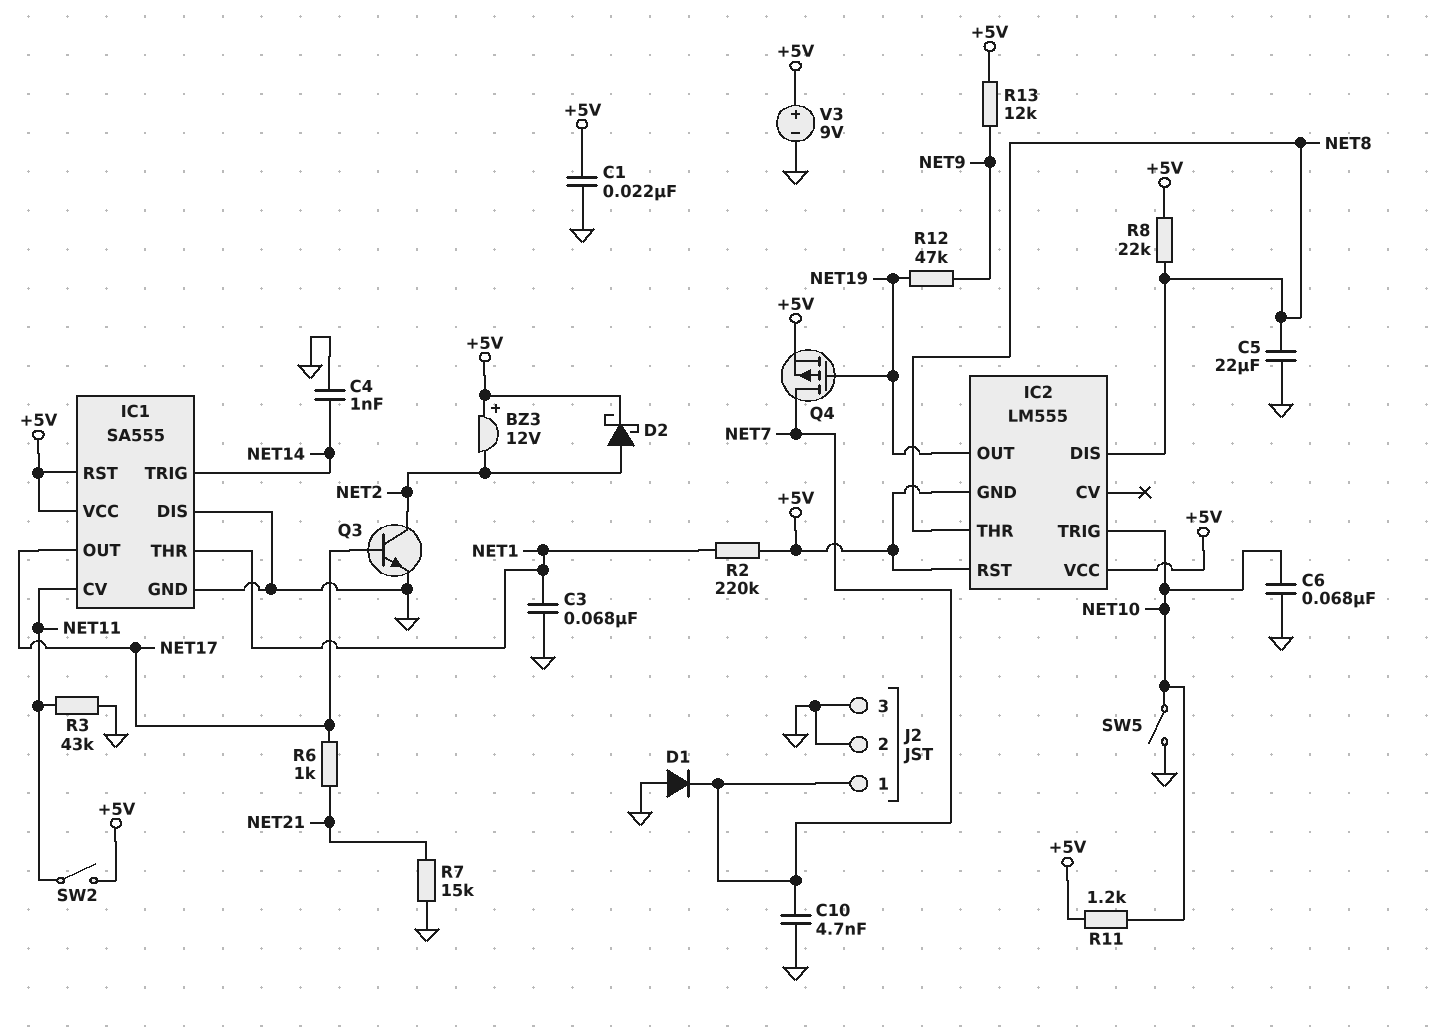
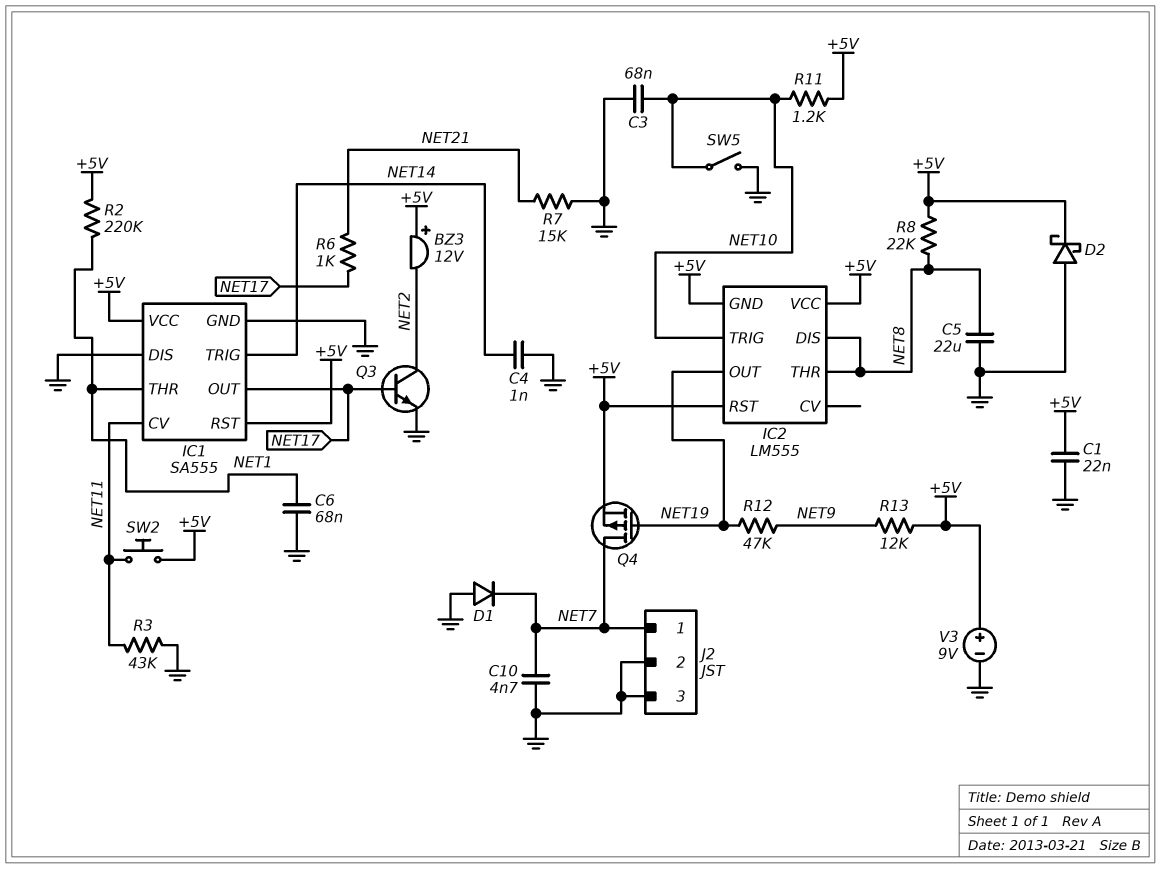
C3: 68nF (GND, NET1) -> 68nF (GND, NET10)
C6: 68nF (GND, NET10) -> 68nF (GND, NET1)
D2: schottky (A NET2, K +5V) -> schottky (A GND, K +5V)
SW2: switch (+5V, NET11) -> button (+5V, NET11)

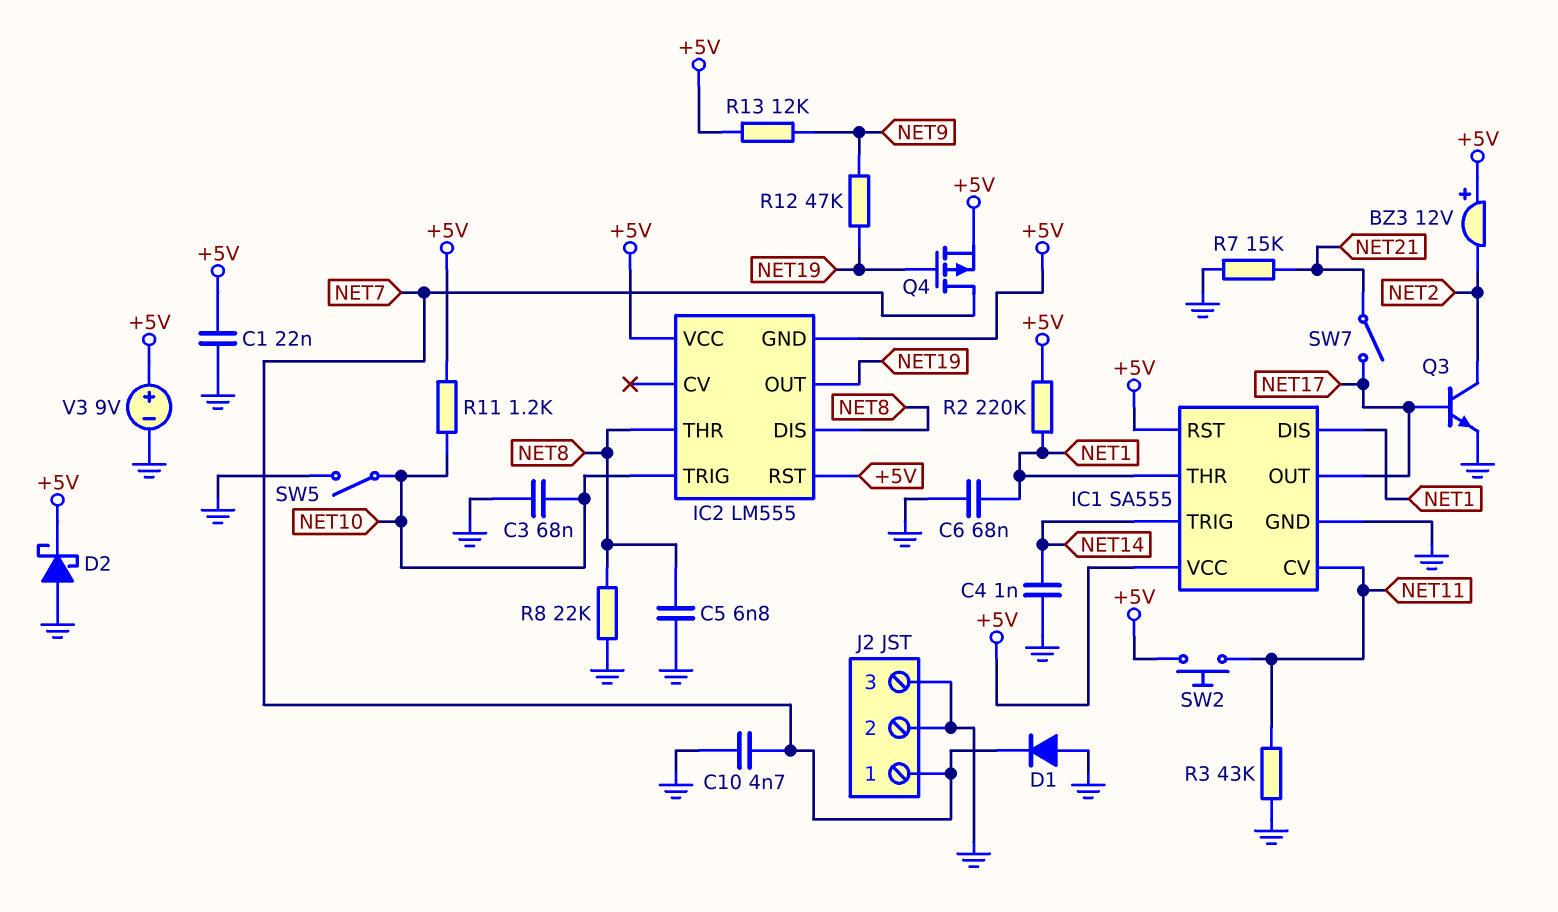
C5: 22uF (GND, NET8) -> 6.8nF (GND, NET8)
IC1 pin DIS: GND -> NET1
R6: 1k (NET17, NET21) -> none
R8: 22k (+5V, NET8) -> 22k (GND, NET8)
SW7: none -> switch (NET17, NET21)

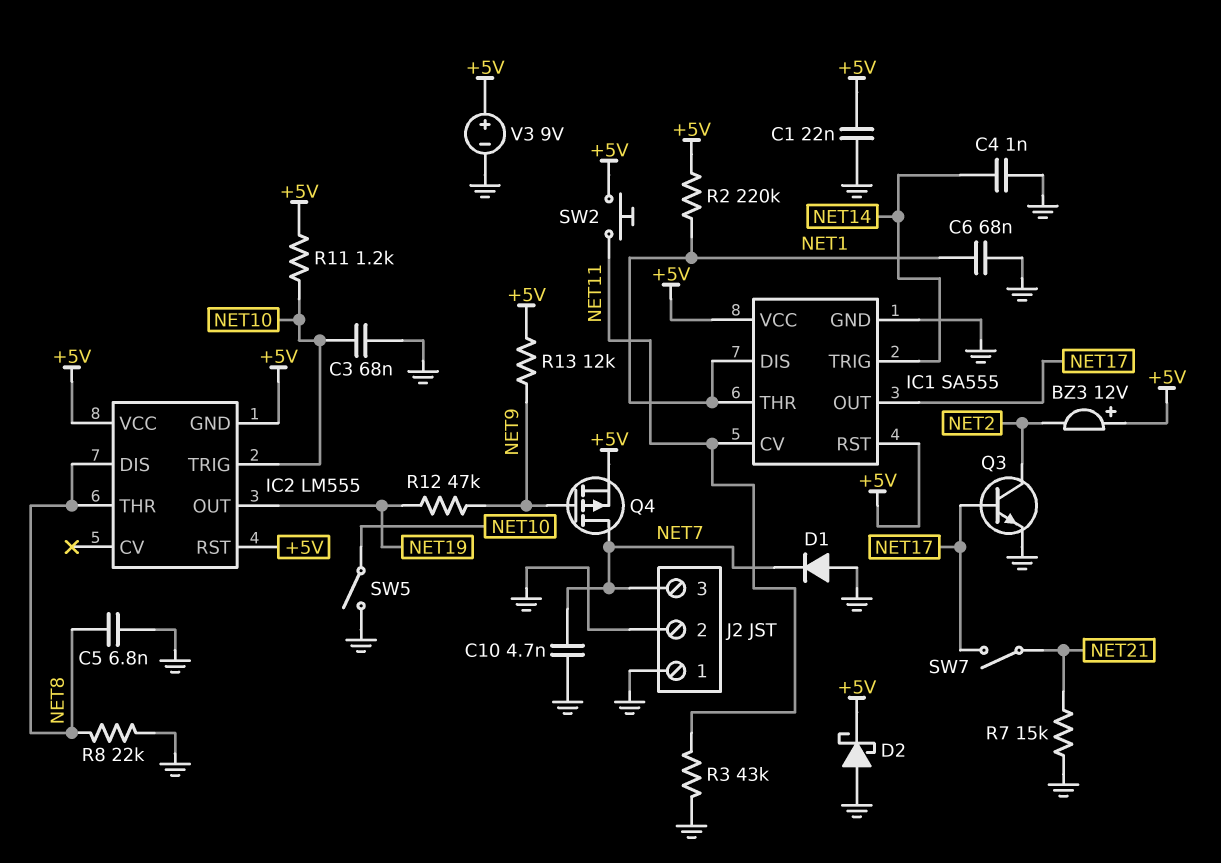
J2 pin 1: NET7 -> GND
J2 pin 3: GND -> NET7
Q4: PMOS (G NET19, D NET7, S +5V) -> PMOS (G NET9, D NET7, S +5V)

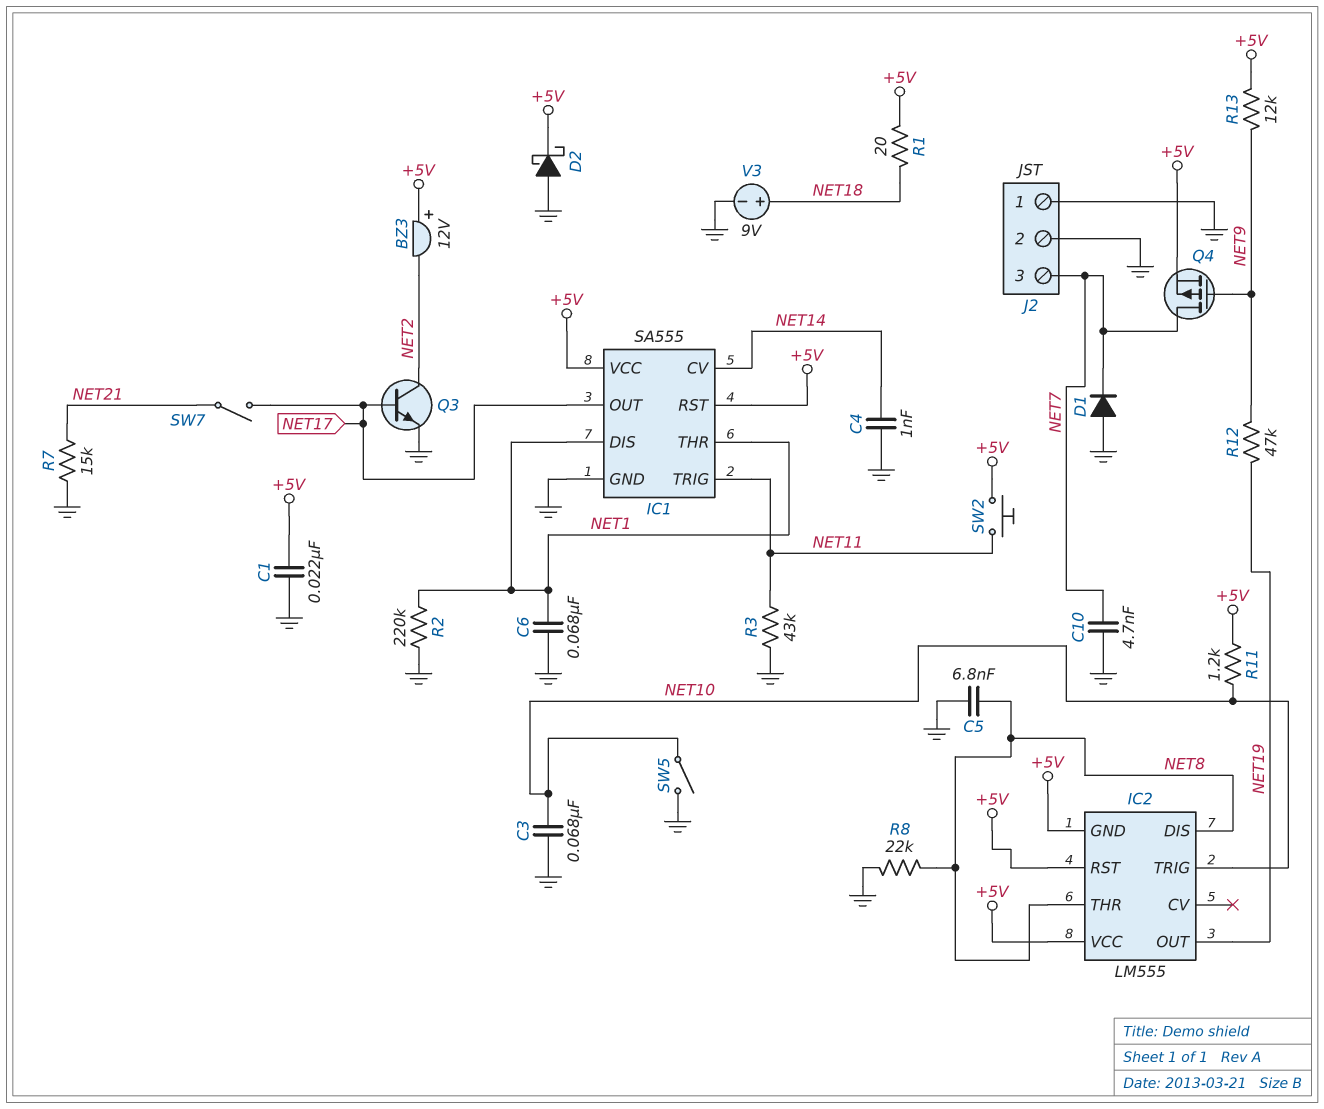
IC1 pin CV: NET11 -> NET14
IC1 pin TRIG: NET14 -> NET11
R1: none -> 20 (+5V, NET18)
R2: 220k (+5V, NET1) -> 220k (GND, NET1)
V3: 9V (plus +5V, minus GND) -> 9V (plus NET18, minus GND)

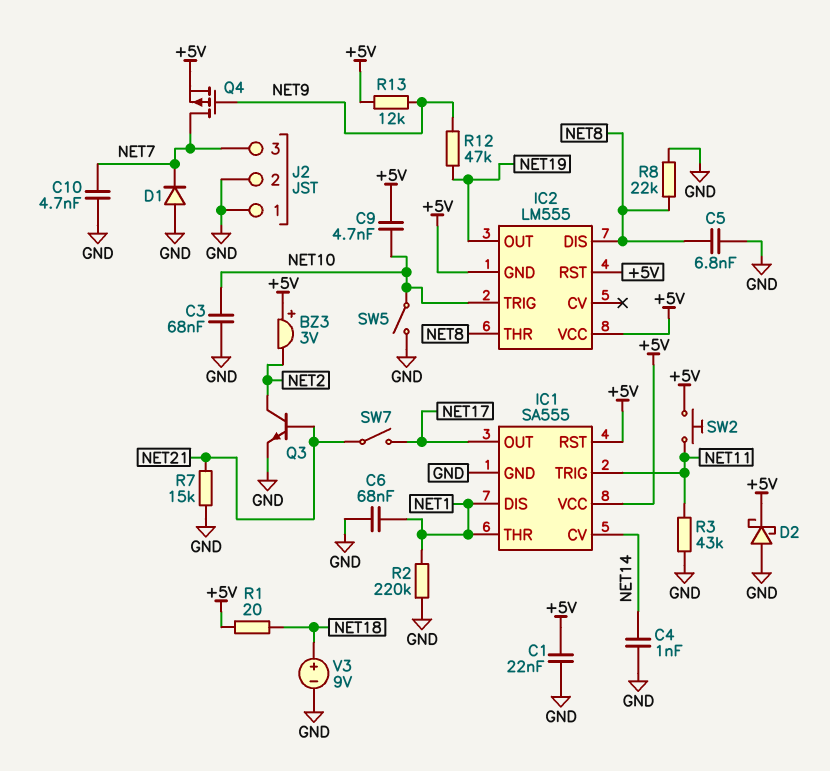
BZ3: buzzer 12V (plus +5V, minus NET2) -> buzzer 3V (plus +5V, minus NET2)
C9: none -> 4.7nF (+5V, NET10)
Q3: NPN (B NET17, C NET2, E GND) -> NPN (B NET21, C NET2, E GND)
R11: 1.2k (+5V, NET10) -> none

